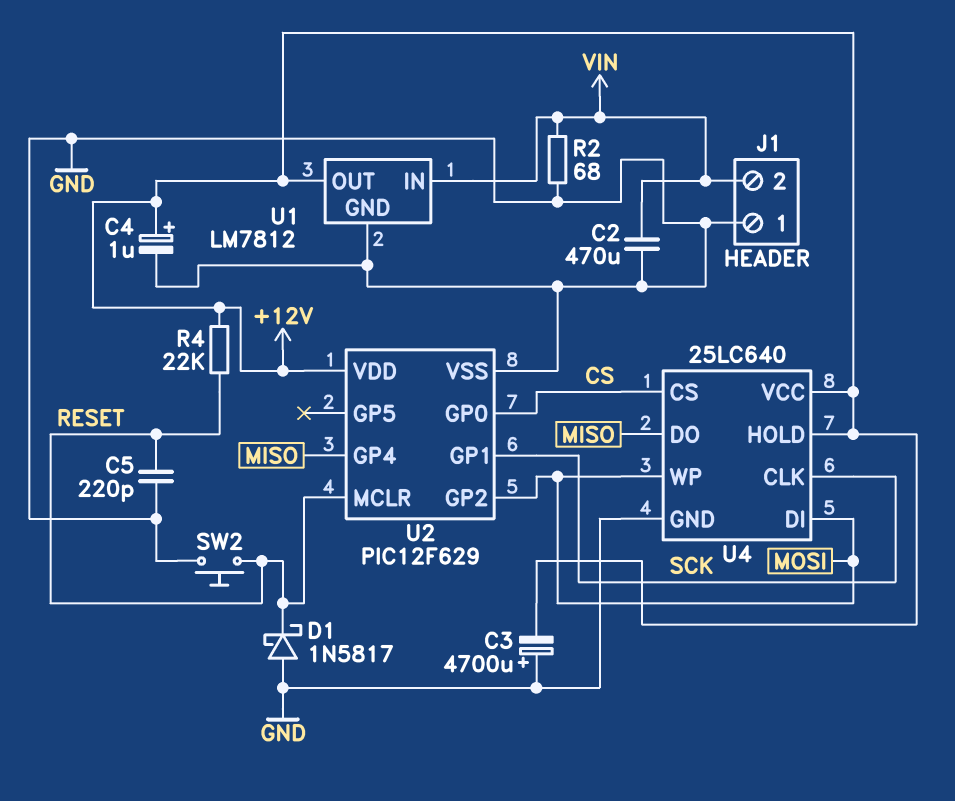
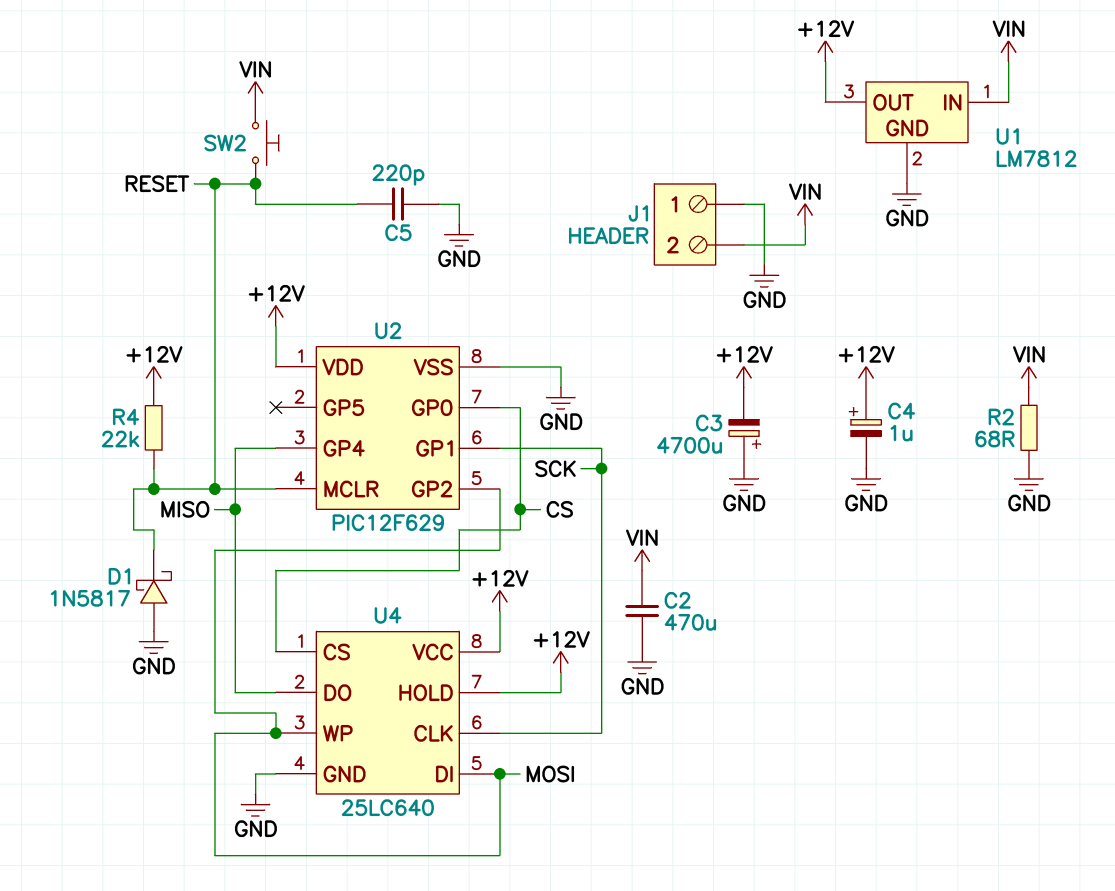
SW2: button (GND, RESET) -> button (RESET, VIN)

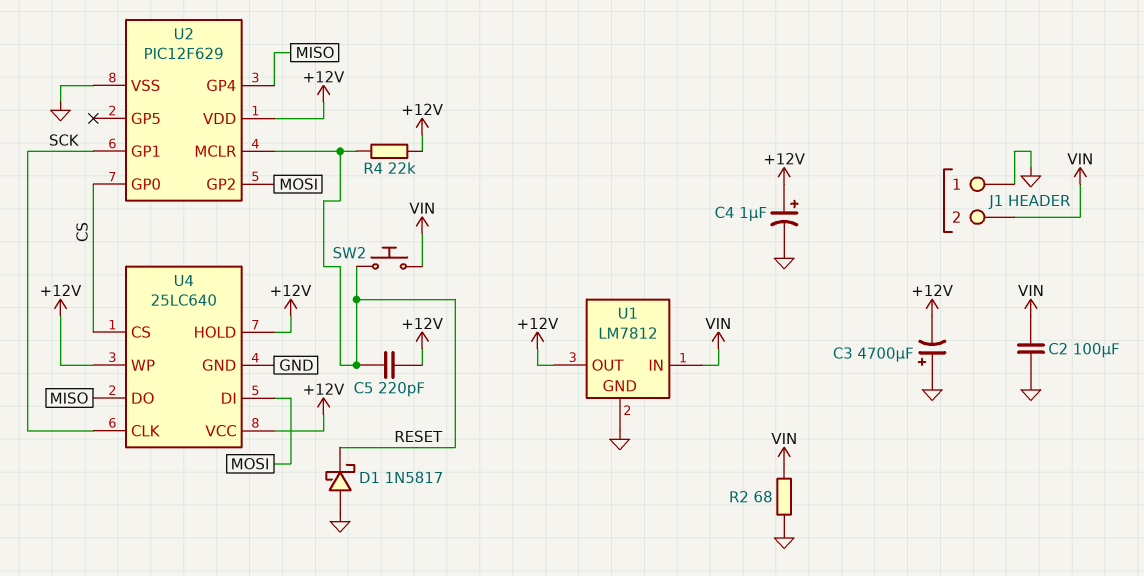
C2: 470uF (GND, VIN) -> 100uF (GND, VIN)
C5: 220pF (GND, RESET) -> 220pF (+12V, RESET)
U4 pin WP: MOSI -> +12V

